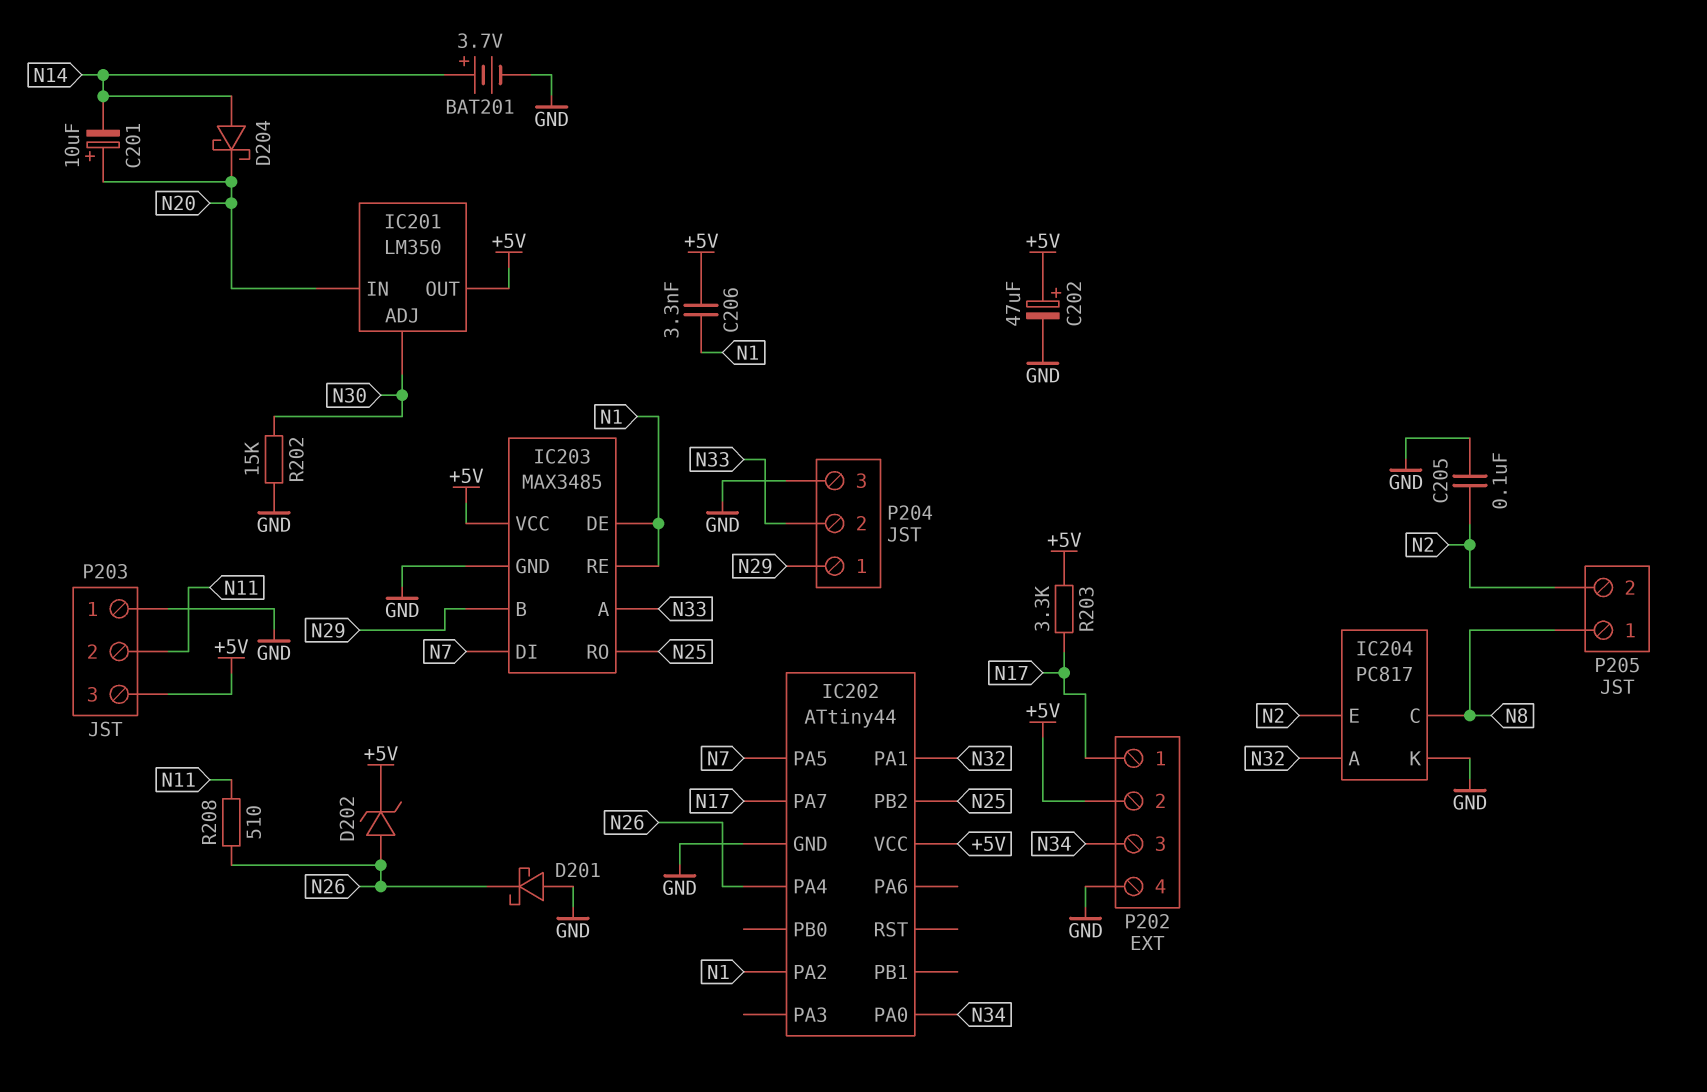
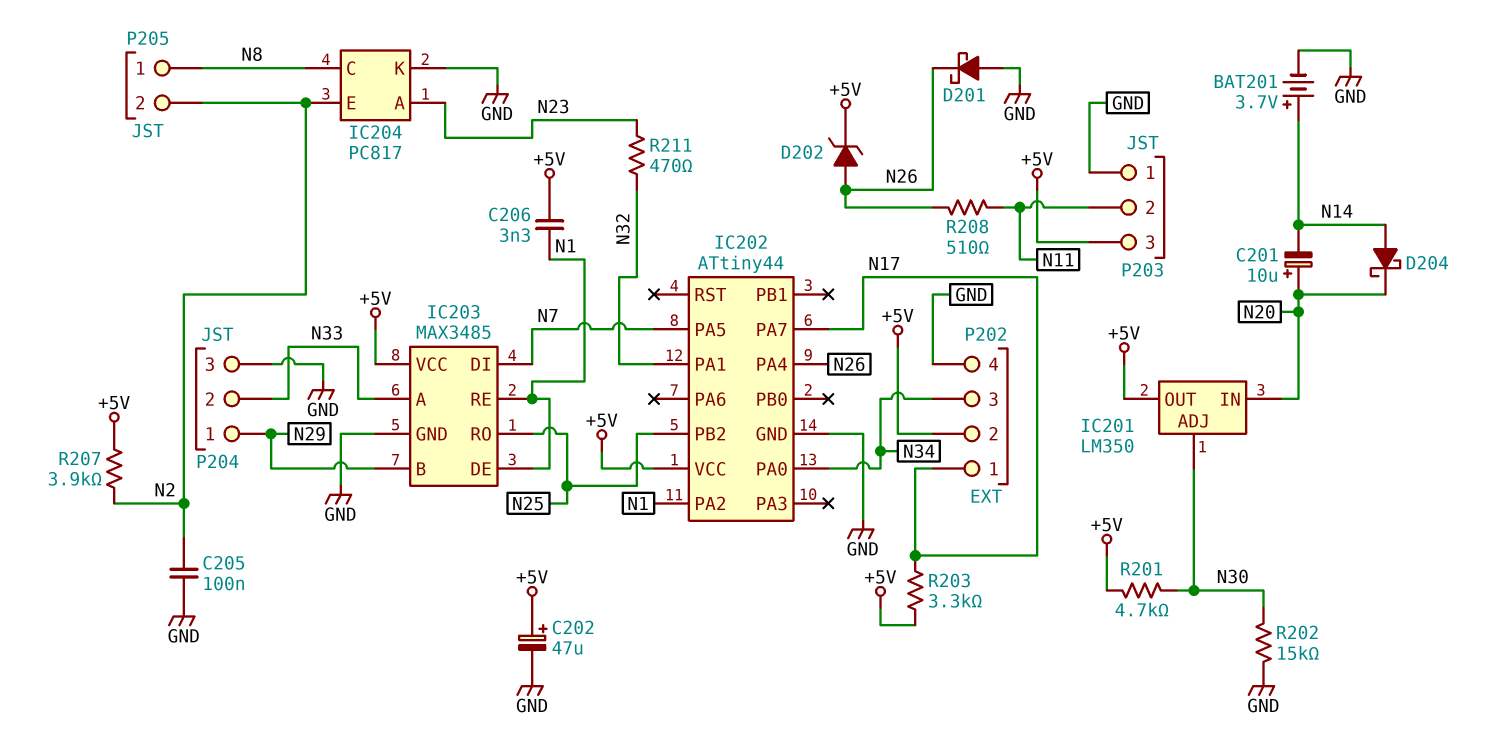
IC204 pin A: N32 -> N23
R201: none -> 4.7k (+5V, N30)
R207: none -> 3.9k (+5V, N2)
R211: none -> 470 (N23, N32)

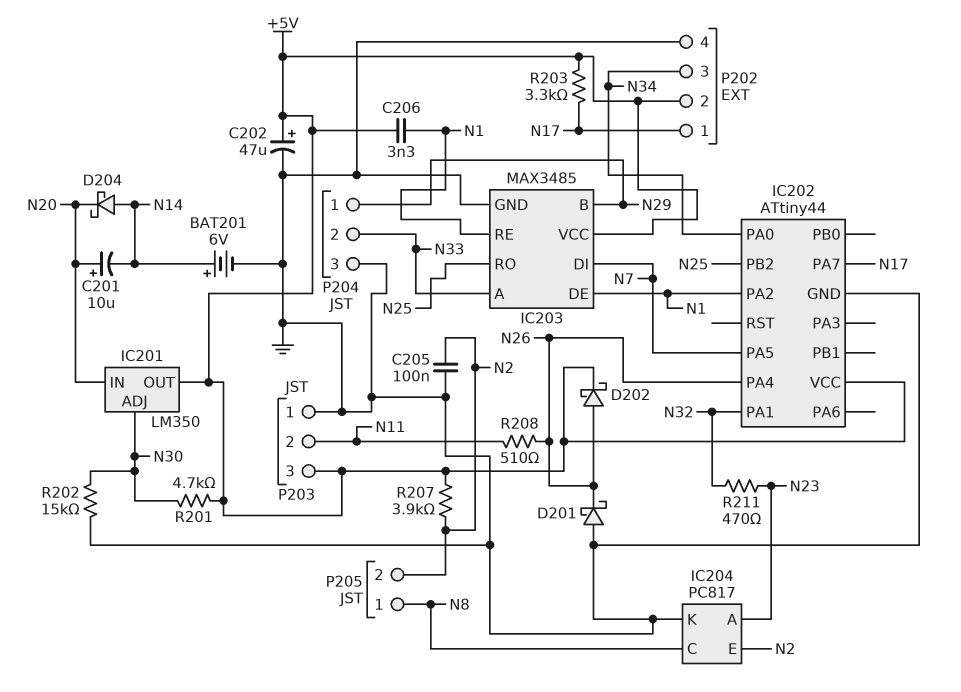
BAT201: 3.7V (plus N14, minus GND) -> 6V (plus N14, minus GND)
D202: zener (A N26, K +5V) -> schottky (A N26, K +5V)

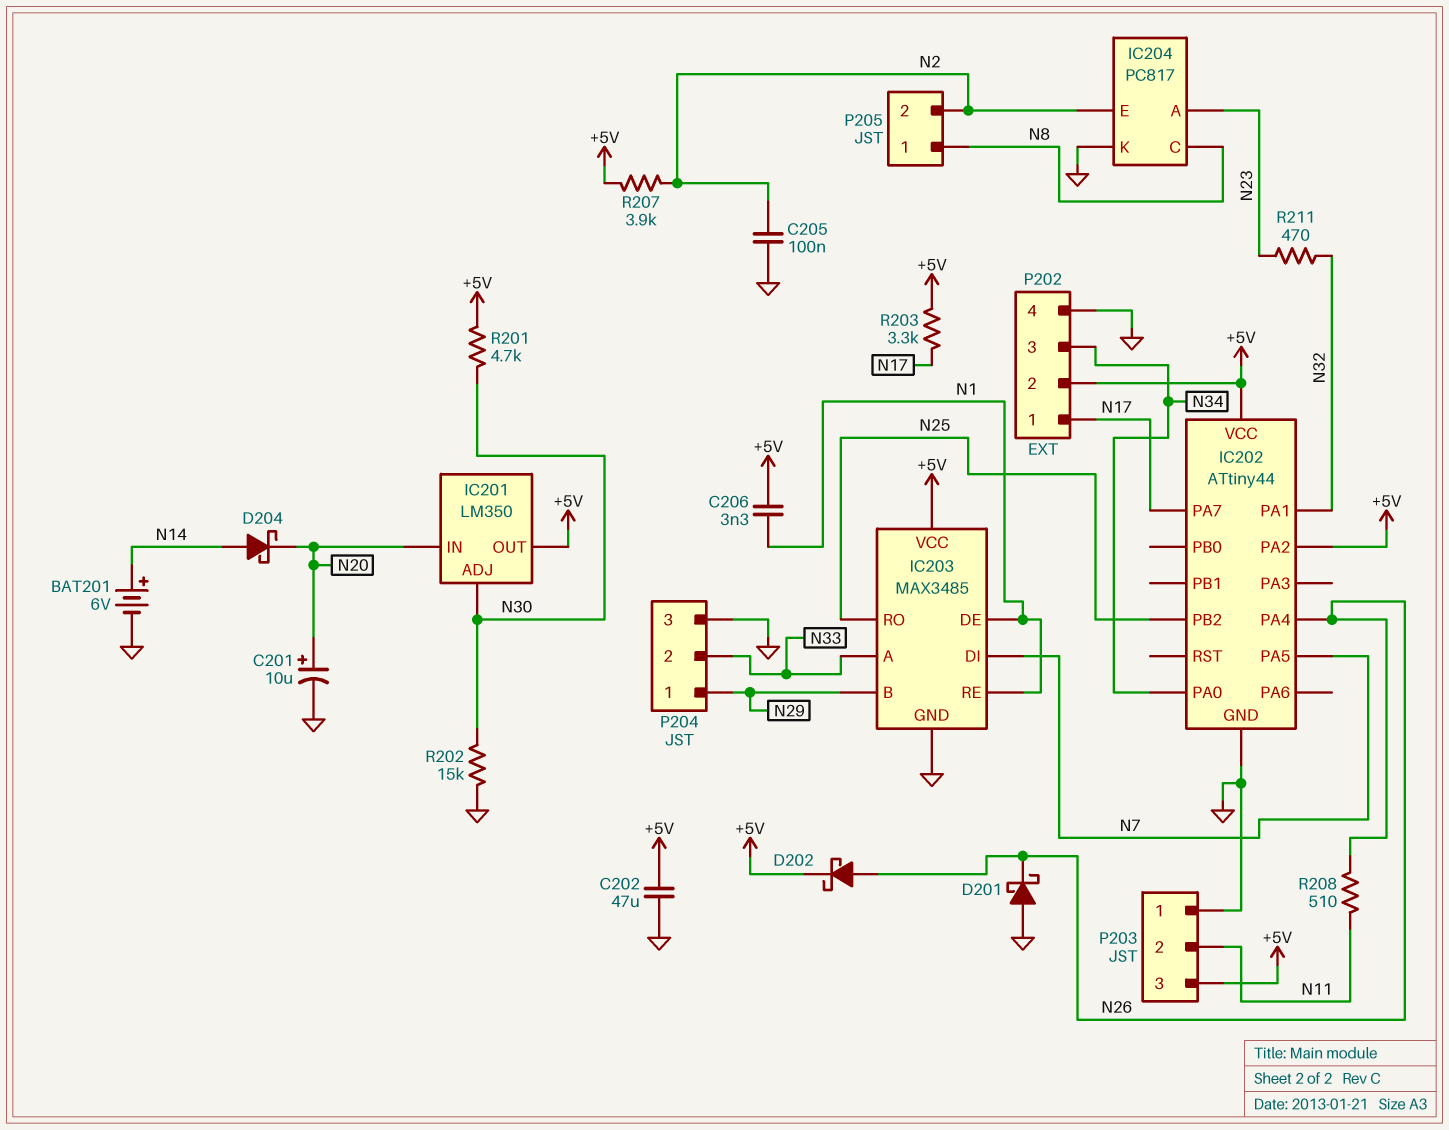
C201: 10uF (plus N20, minus N14) -> 10uF (plus N20, minus GND)
C202: 47uF (plus +5V, minus GND) -> 47uF (+5V, GND)
IC202 pin PA2: N1 -> +5V

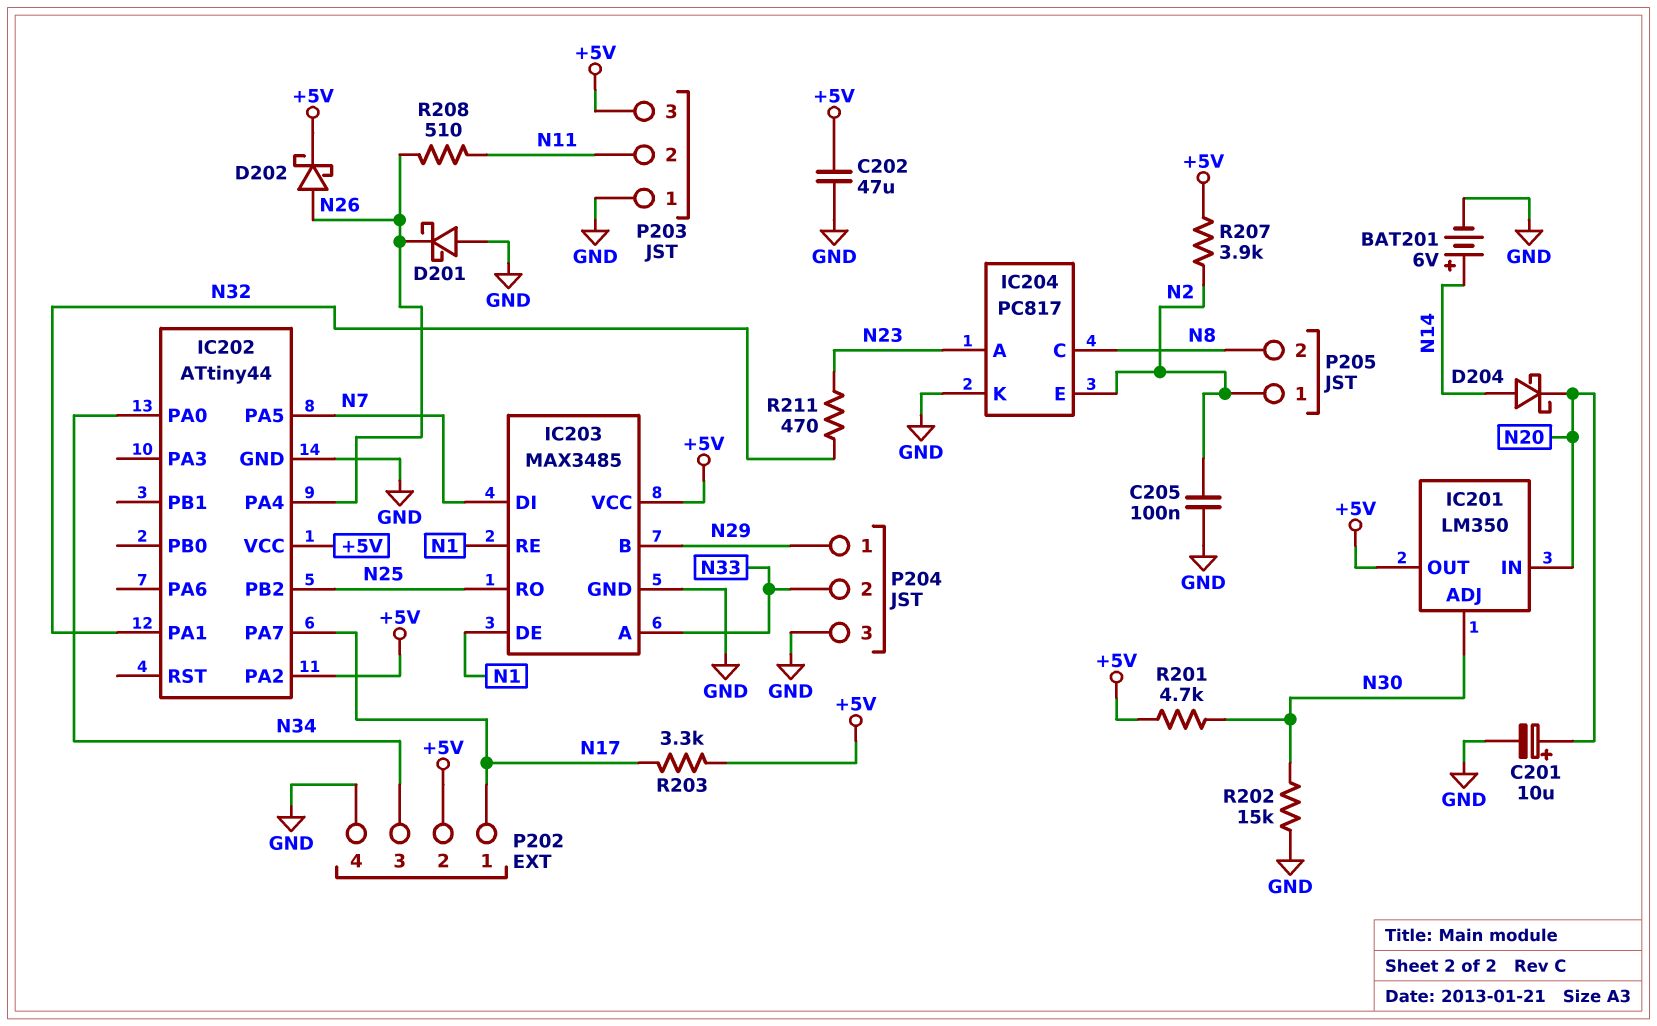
C206: 3.3nF (+5V, N1) -> none
P205 pin 1: N8 -> N2
P205 pin 2: N2 -> N8

